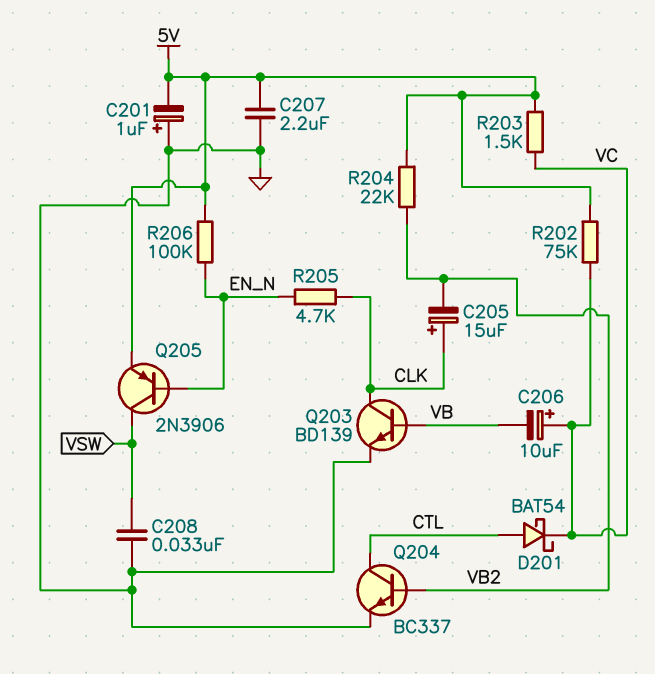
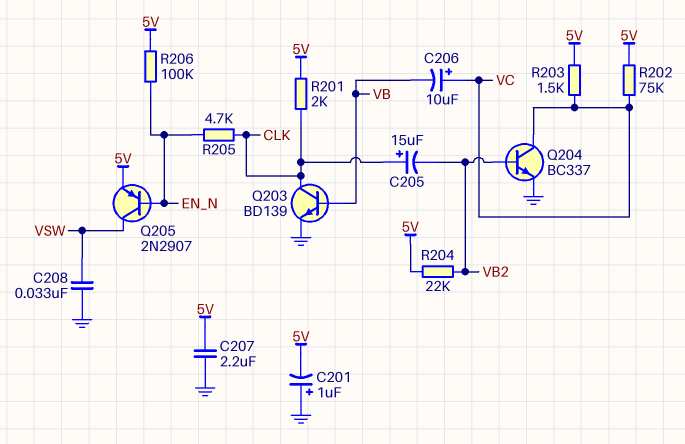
D201: schottky BAT54 (A CTL, K VC) -> none
Q204: NPN BC337 (B VB2, C CTL, E GND) -> NPN BC337 (B VB2, C VC, E GND)
Q205: PNP 2N3906 (B EN_N, C VSW, E 5V) -> PNP 2N2907 (B EN_N, C VSW, E 5V)
R201: none -> 2k (5V, CLK)

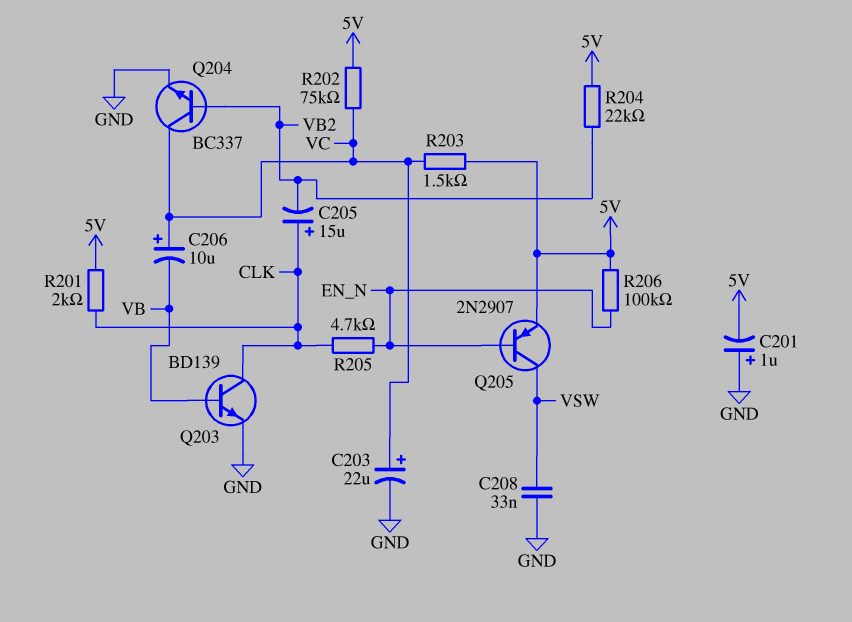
C203: none -> 22uF (plus VC, minus GND)
C207: 2.2uF (5V, GND) -> none

